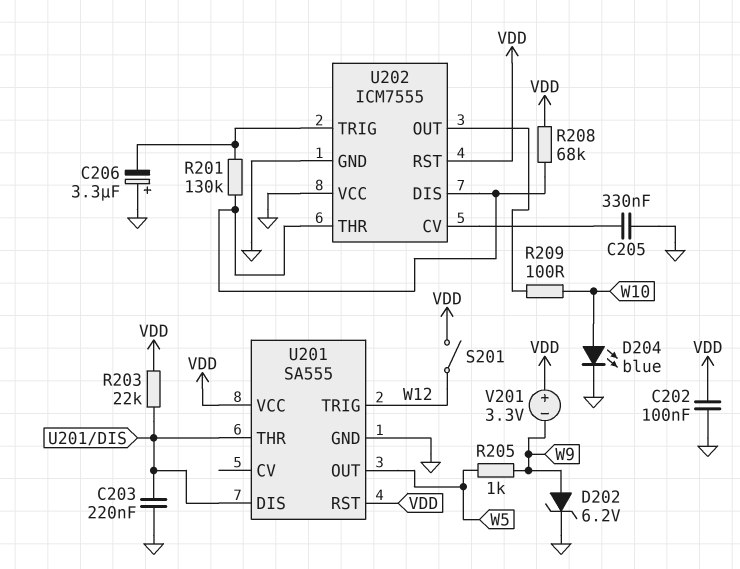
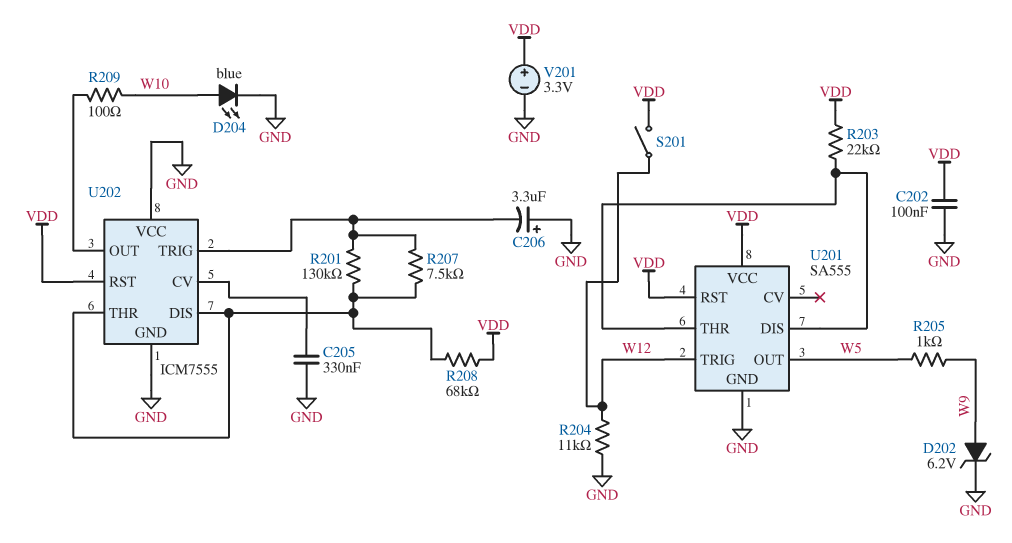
C203: 220nF (GND, U201/DIS) -> none
R204: none -> 11k (GND, W12)
R207: none -> 7.5k (U202/DIS, U202/TRIG)
V201: 3.3V (plus VDD, minus W9) -> 3.3V (plus VDD, minus GND)

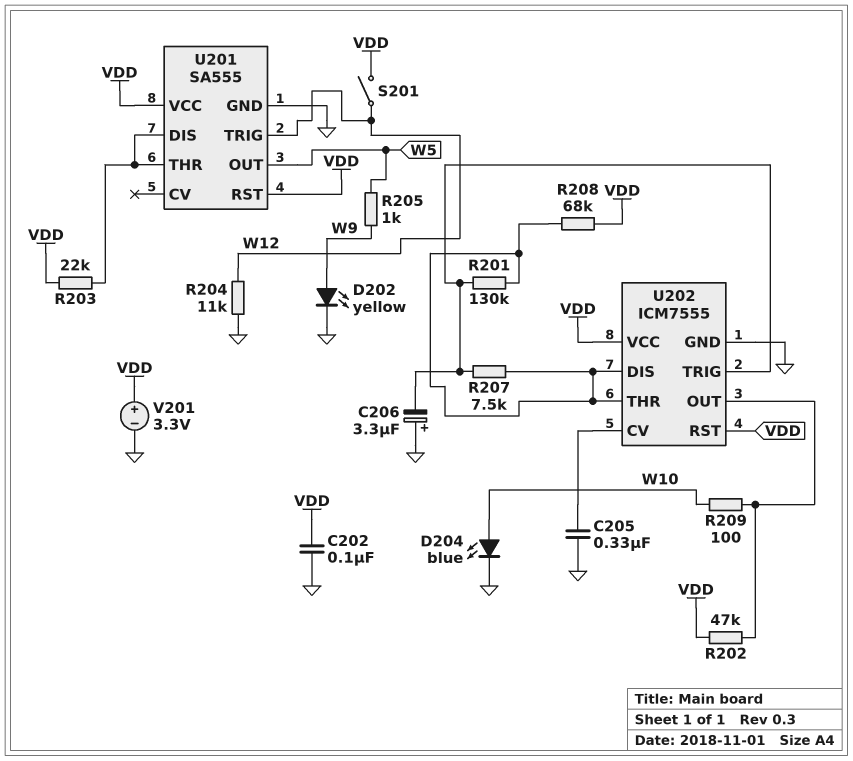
D202: zener 6.2V (A W9, K GND) -> LED yellow (A W9, K GND)
R202: none -> 47k (U202/OUT, VDD)
U202 pin VCC: GND -> VDD

